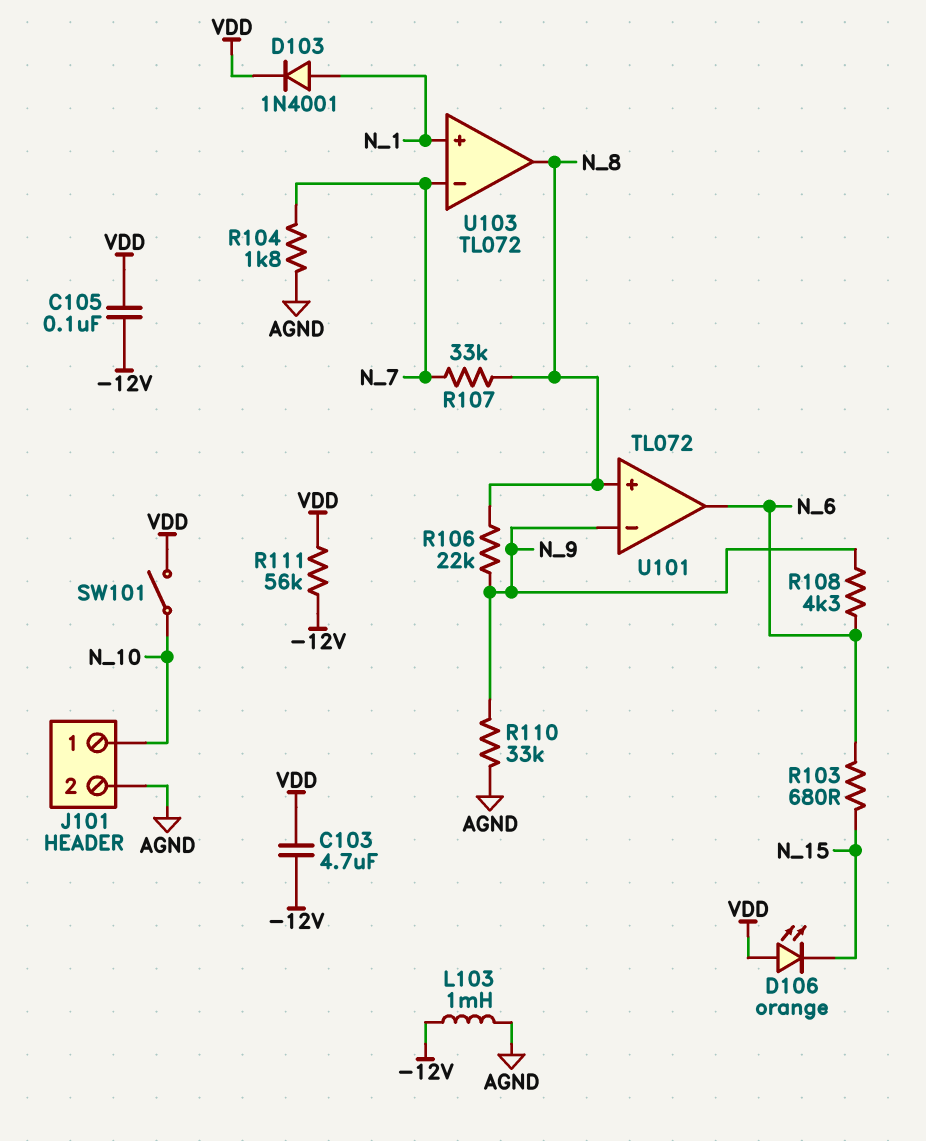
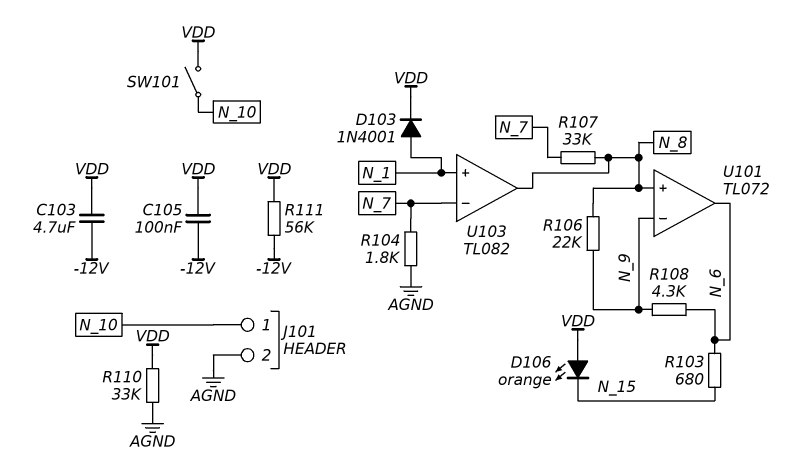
L103: 1mH (-12V, AGND) -> none
R110: 33k (AGND, N_9) -> 33k (AGND, VDD)
U103: TL072 -> TL082

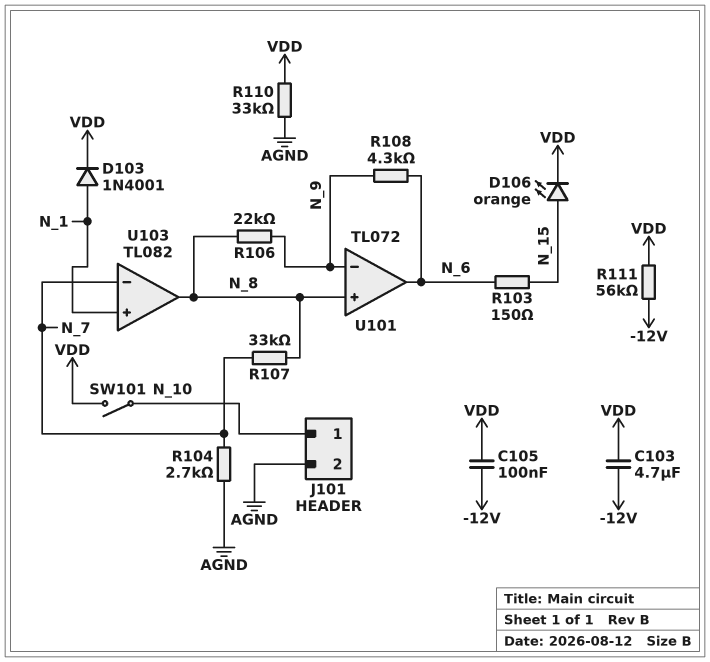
D106: LED orange (A VDD, K N_15) -> LED orange (A N_15, K VDD)
R103: 680 (N_6, N_15) -> 150 (N_6, N_15)
R104: 1.8k (AGND, N_7) -> 2.7k (AGND, N_7)

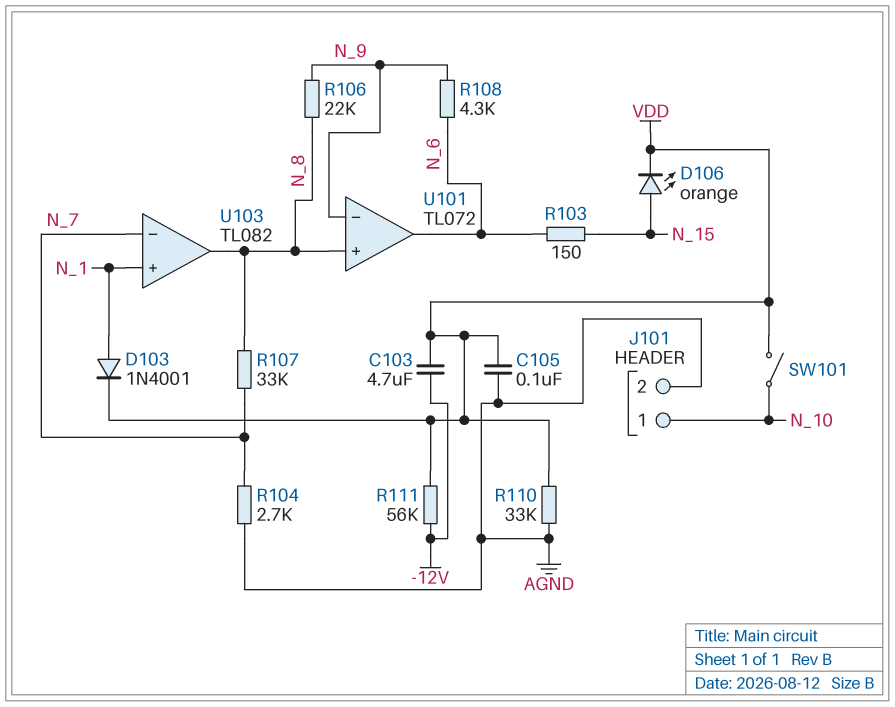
C105: 100nF (-12V, VDD) -> 100nF (AGND, VDD)

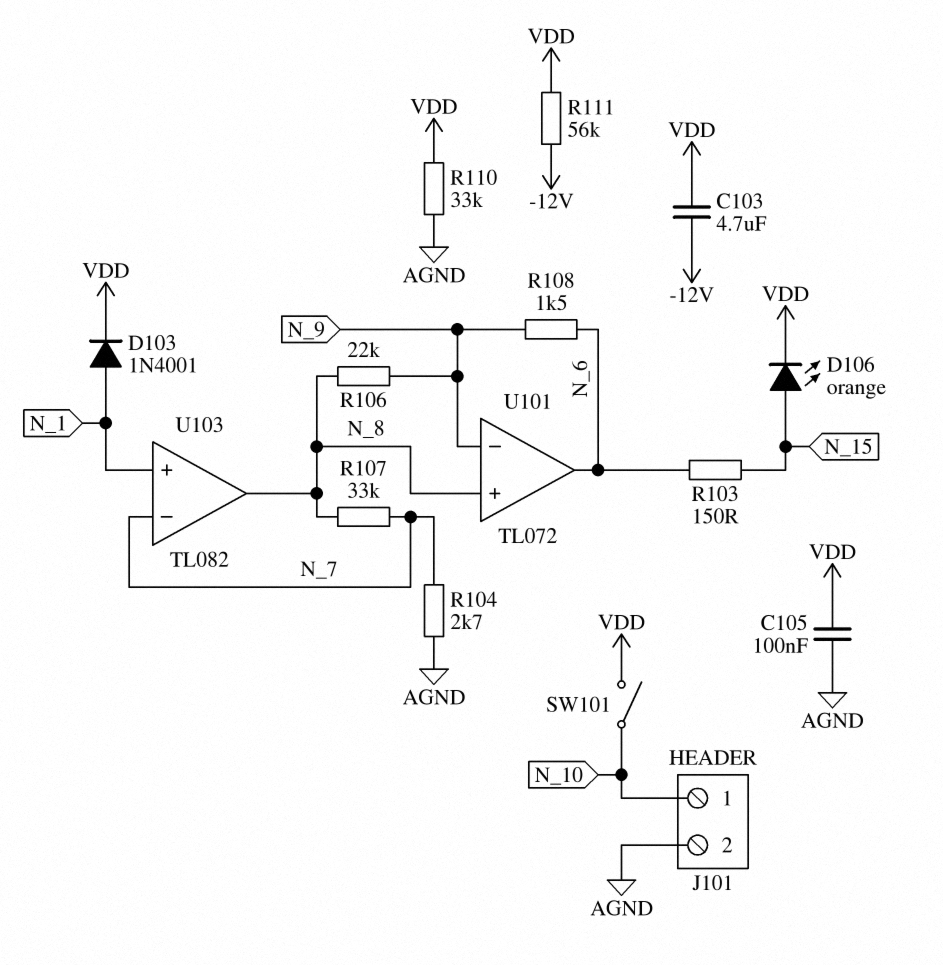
R108: 4.3k (N_6, N_9) -> 1.5k (N_6, N_9)

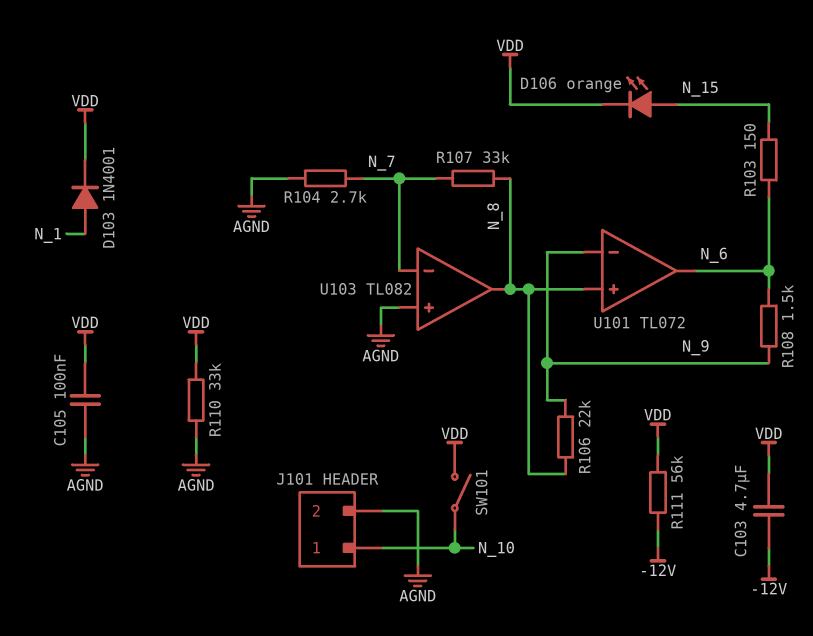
U103 pin in+: N_1 -> AGND

